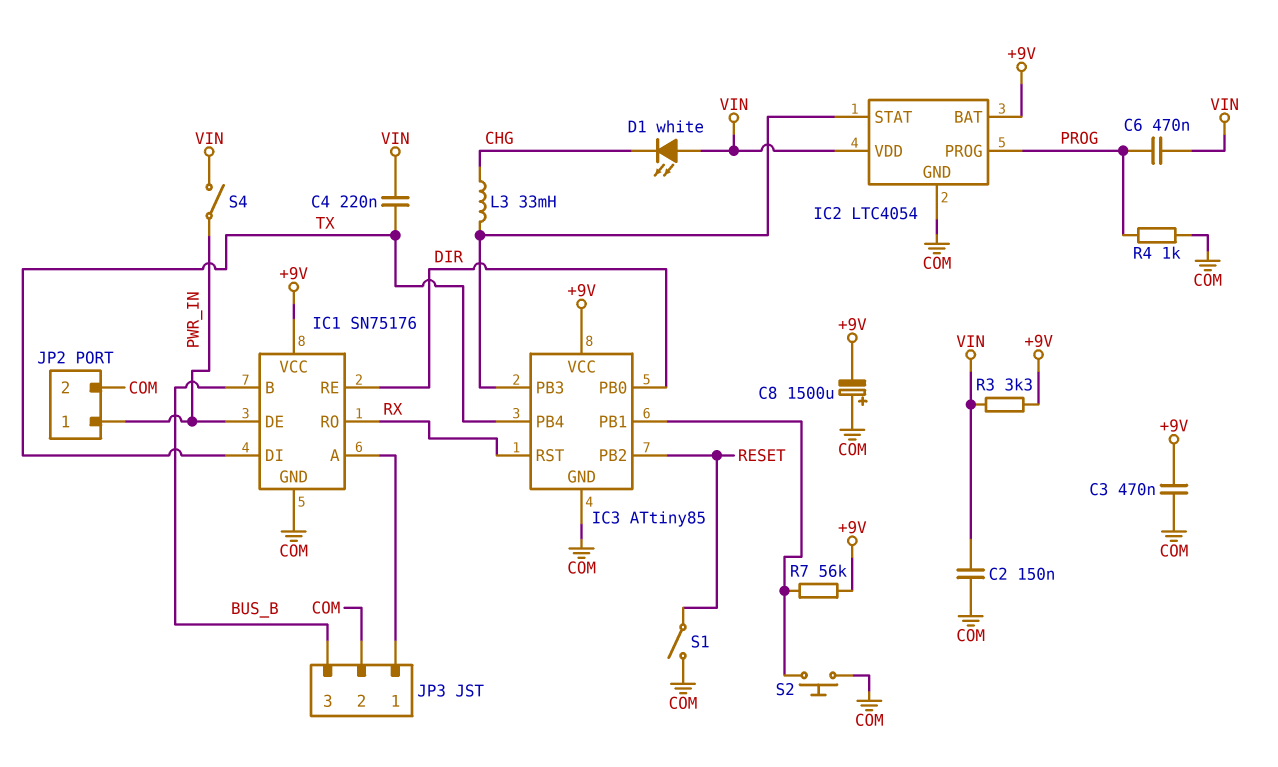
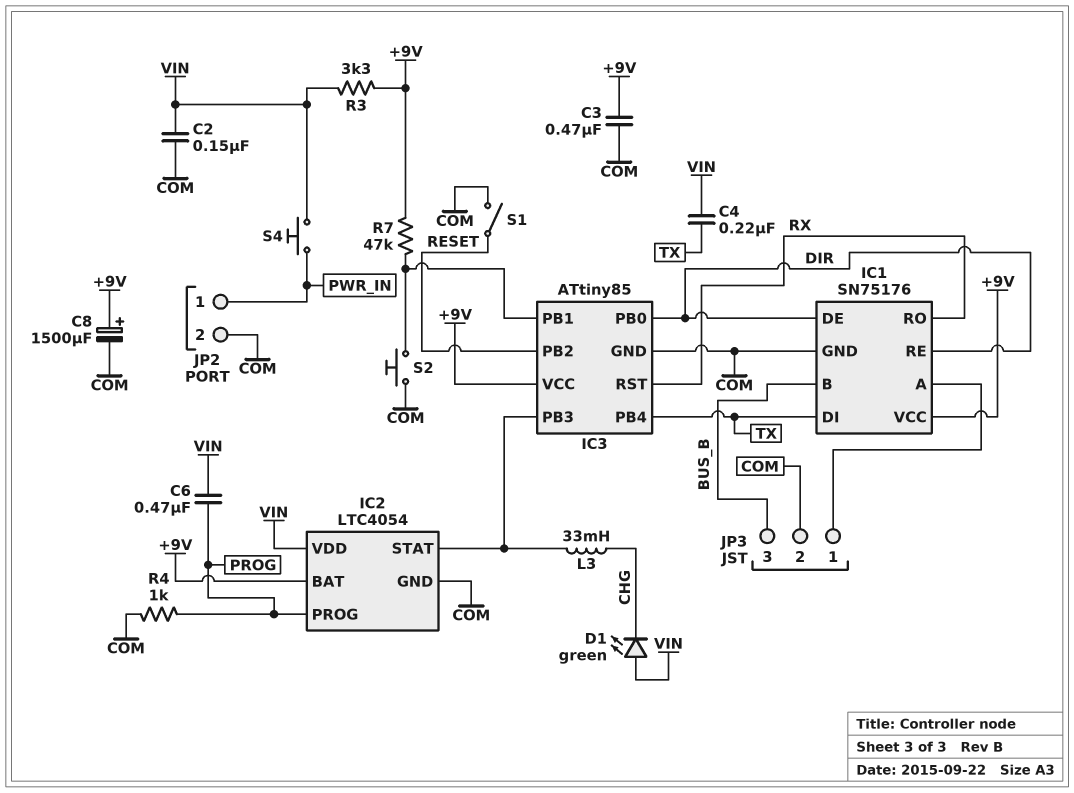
C8: 1500uF (plus COM, minus +9V) -> 1500uF (plus +9V, minus COM)
D1: LED white (A VIN, K CHG) -> LED green (A VIN, K CHG)
IC1 pin DE: PWR_IN -> DIR
R7: 56k (+9V, IC3/PB1) -> 47k (+9V, IC3/PB1)
S4: switch (PWR_IN, VIN) -> button (PWR_IN, VIN)

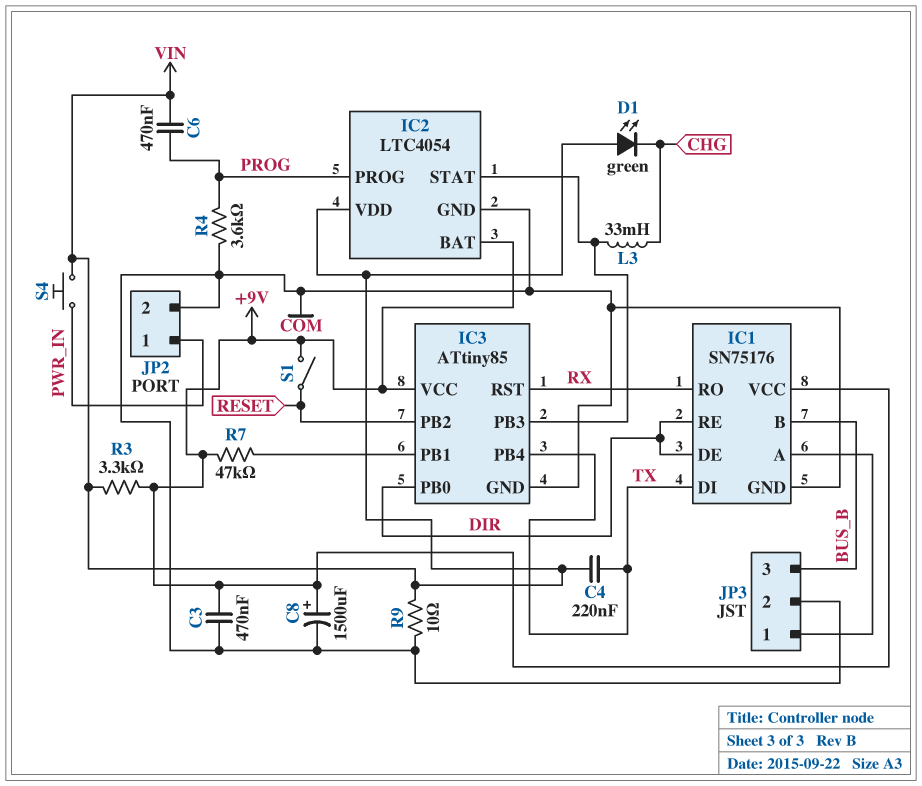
C2: 150nF (COM, VIN) -> none
R4: 1k (COM, PROG) -> 3.6k (COM, PROG)
R9: none -> 10 (COM, VIN)
S1: switch (COM, RESET) -> switch (+9V, RESET)
S2: button (COM, IC3/PB1) -> none

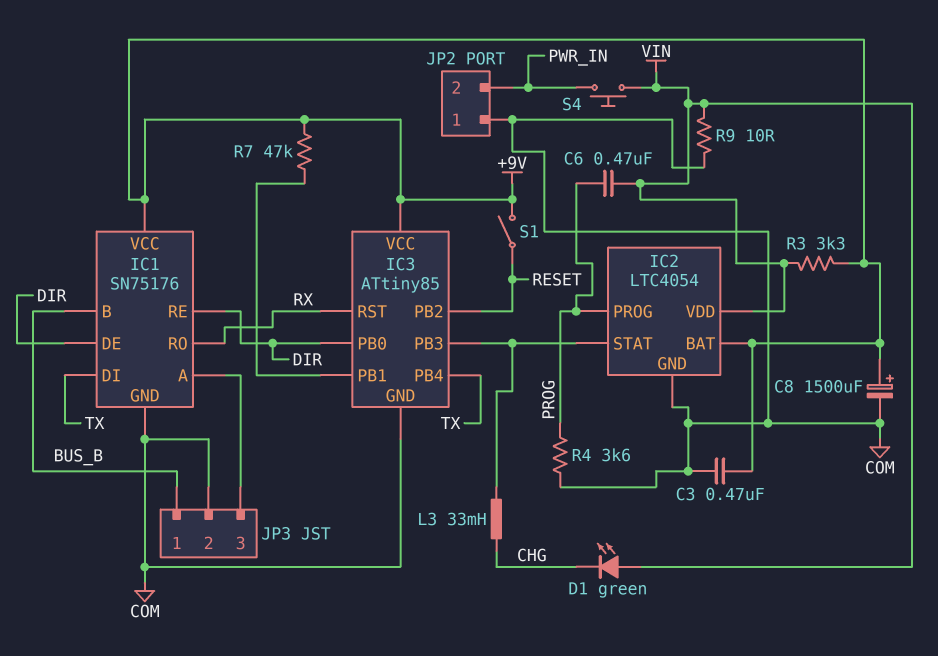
C4: 220nF (TX, VIN) -> none
JP2 pin 1: PWR_IN -> COM
JP2 pin 2: COM -> PWR_IN
JP3 pin 1: IC1/A -> BUS_B
JP3 pin 3: BUS_B -> IC1/A

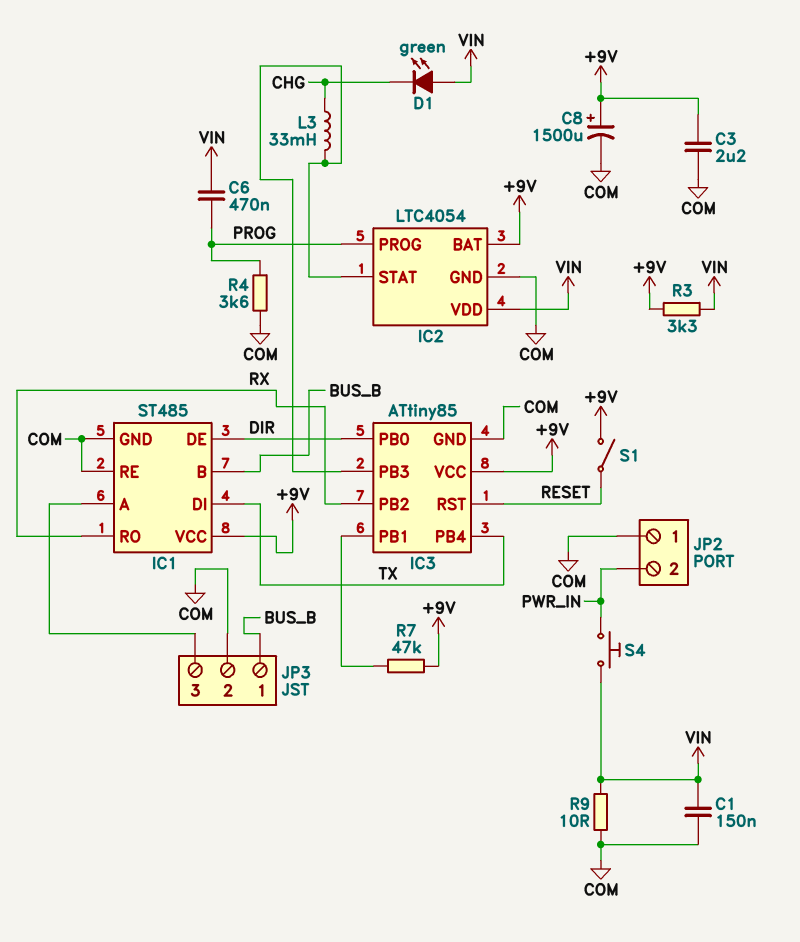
C1: none -> 150nF (COM, VIN)
C3: 470nF (+9V, COM) -> 2.2uF (+9V, COM)
IC1: SN75176 -> ST485
IC1 pin RE: DIR -> COM
IC3 pin PB2: RESET -> RX
IC3 pin RST: RX -> RESET

